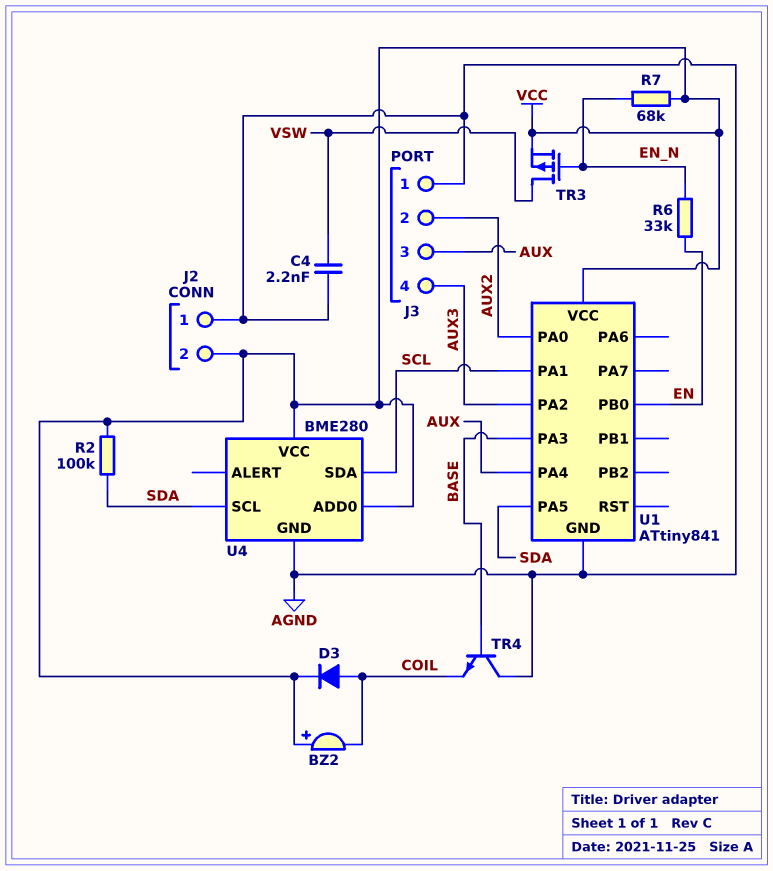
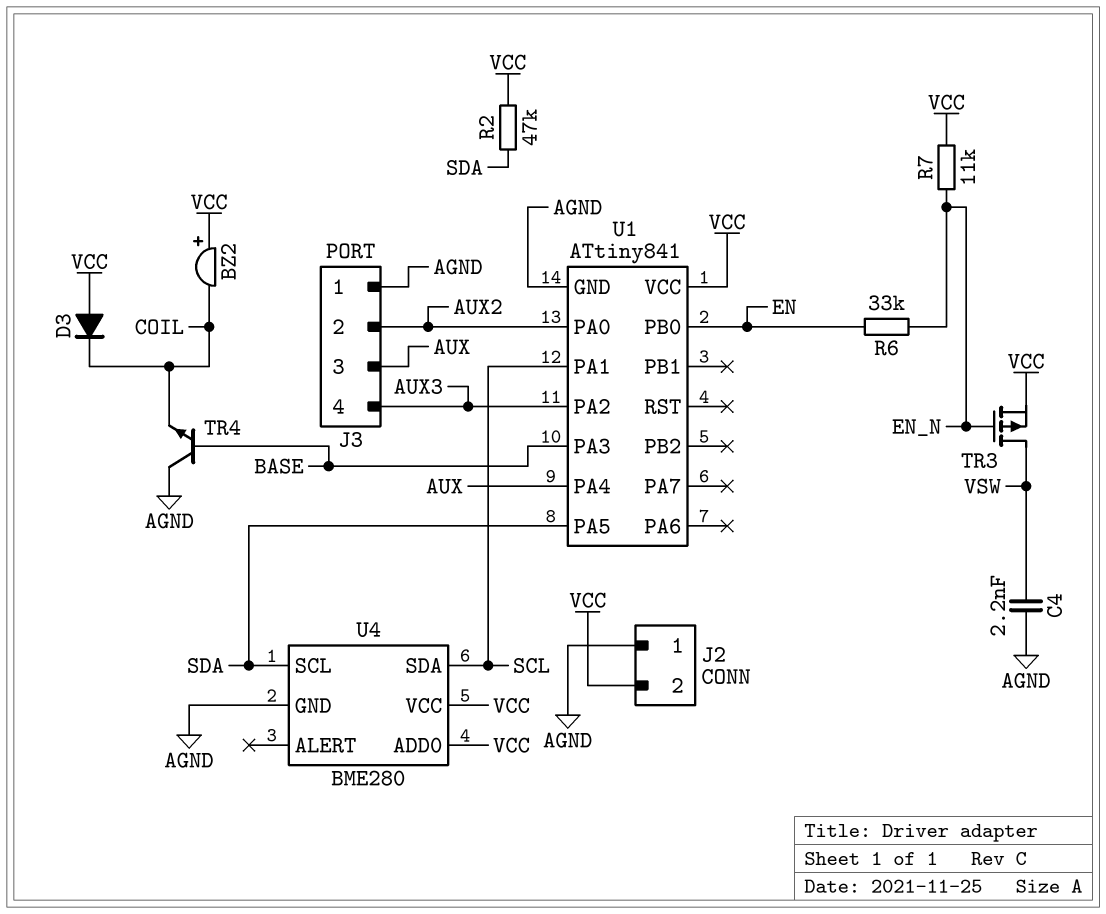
D3: diode (A COIL, K VCC) -> diode (A VCC, K COIL)
R2: 100k (SDA, VCC) -> 47k (SDA, VCC)
R7: 68k (EN_N, VCC) -> 11k (EN_N, VCC)

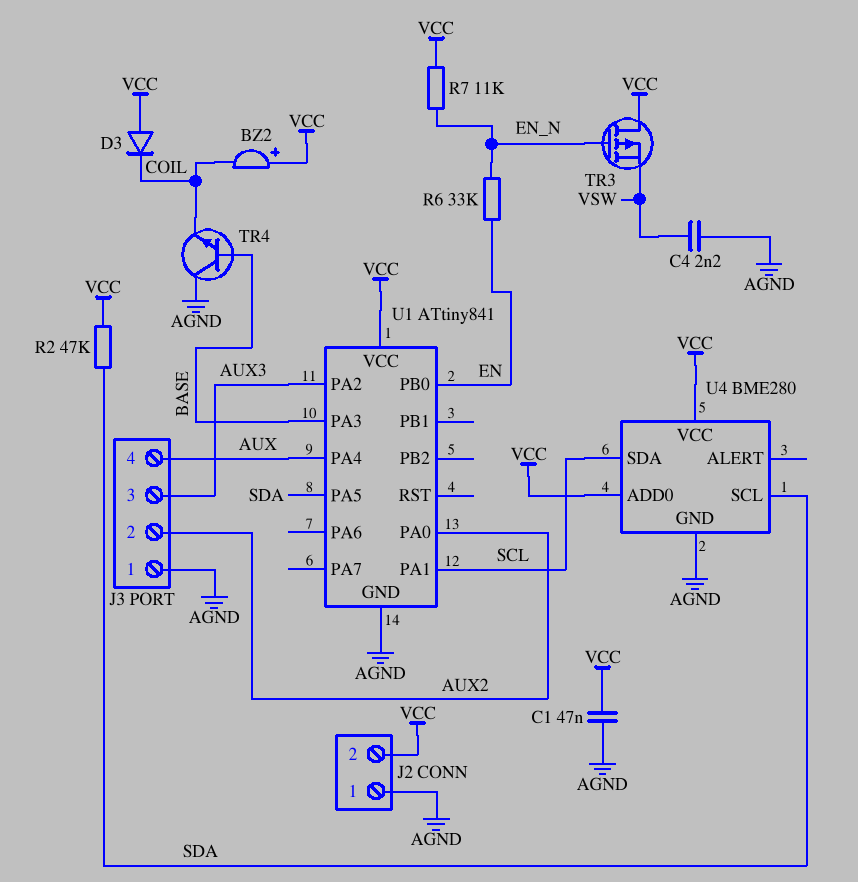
C1: none -> 47nF (AGND, VCC)
J3 pin 3: AUX -> AUX3
J3 pin 4: AUX3 -> AUX
TR3: PMOS (G EN_N, D VSW, S VCC) -> PMOS (G EN_N, D VCC, S VSW)

